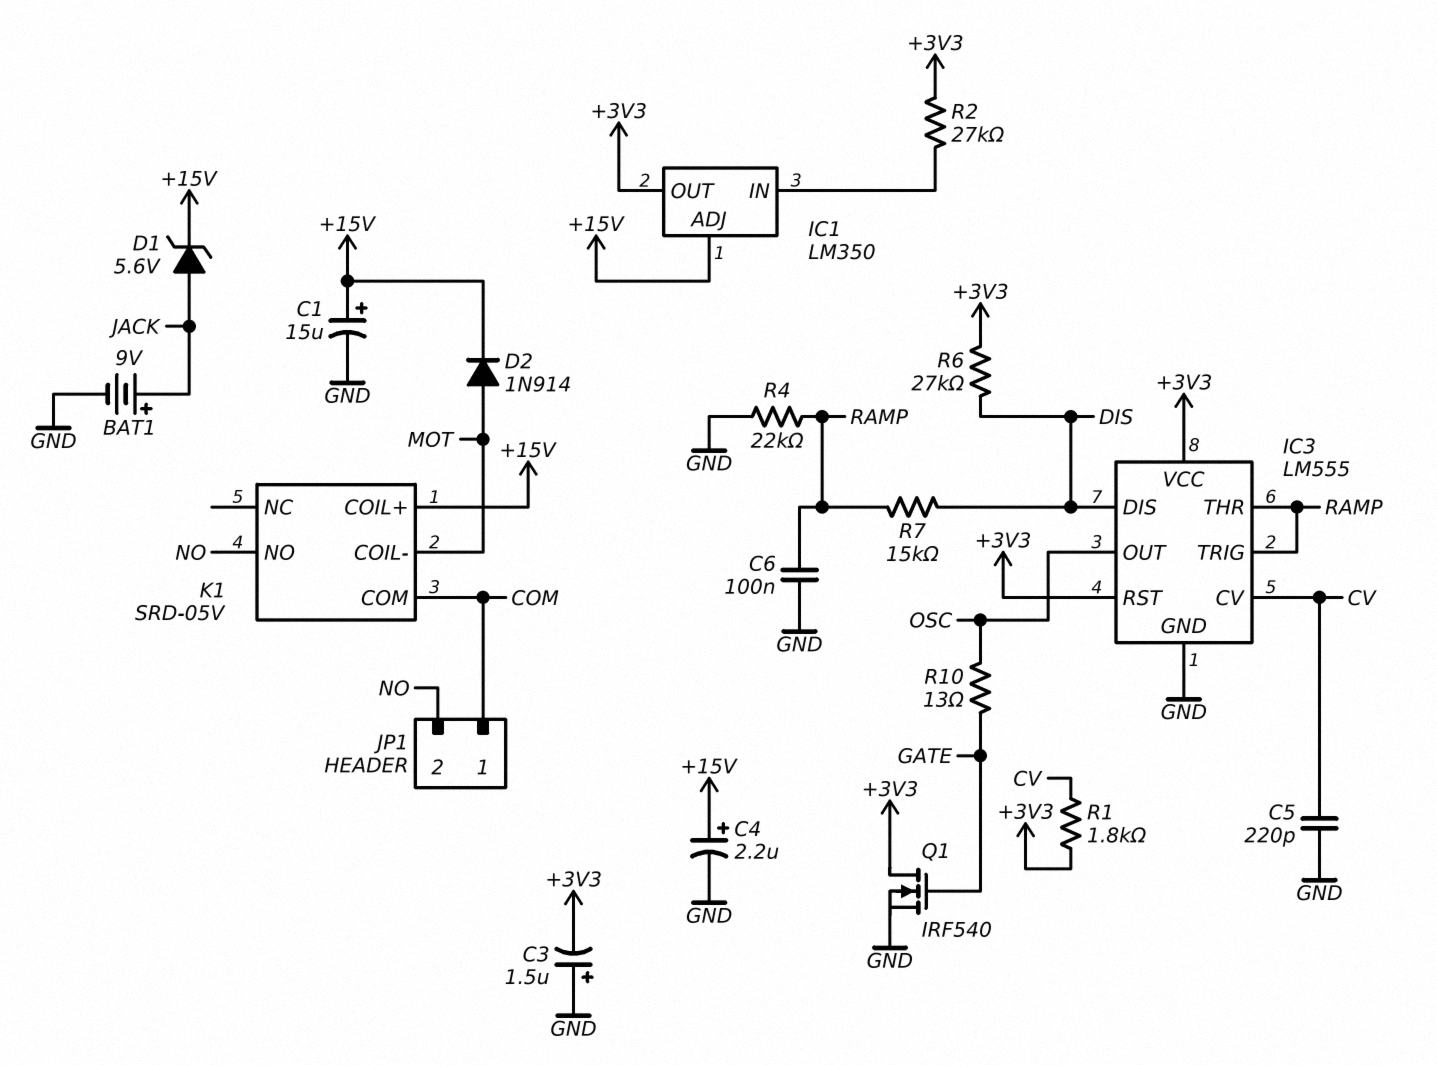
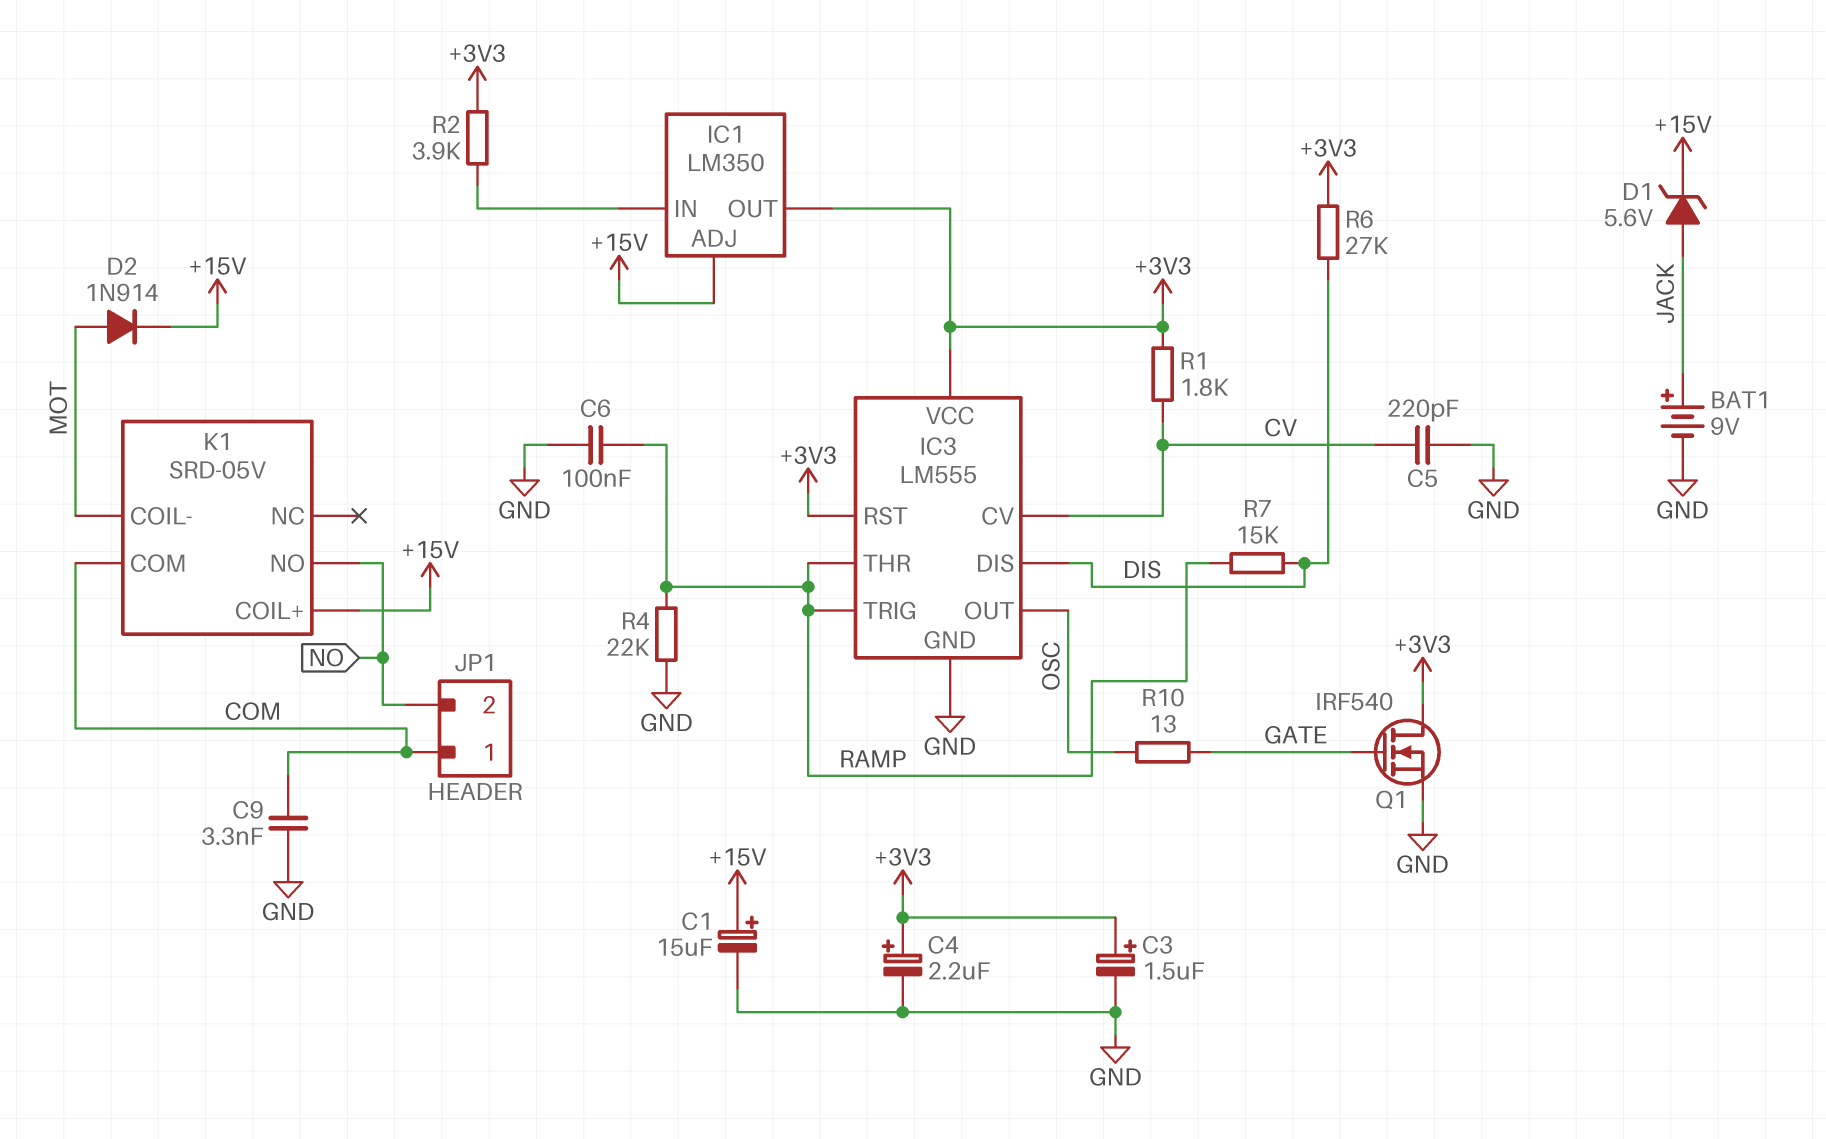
C3: 1.5uF (plus GND, minus +3V3) -> 1.5uF (plus +3V3, minus GND)
C4: 2.2uF (plus +15V, minus GND) -> 2.2uF (plus +3V3, minus GND)
C9: none -> 3.3nF (COM, GND)
R2: 27k (+3V3, IC1/IN) -> 3.9k (+3V3, IC1/IN)

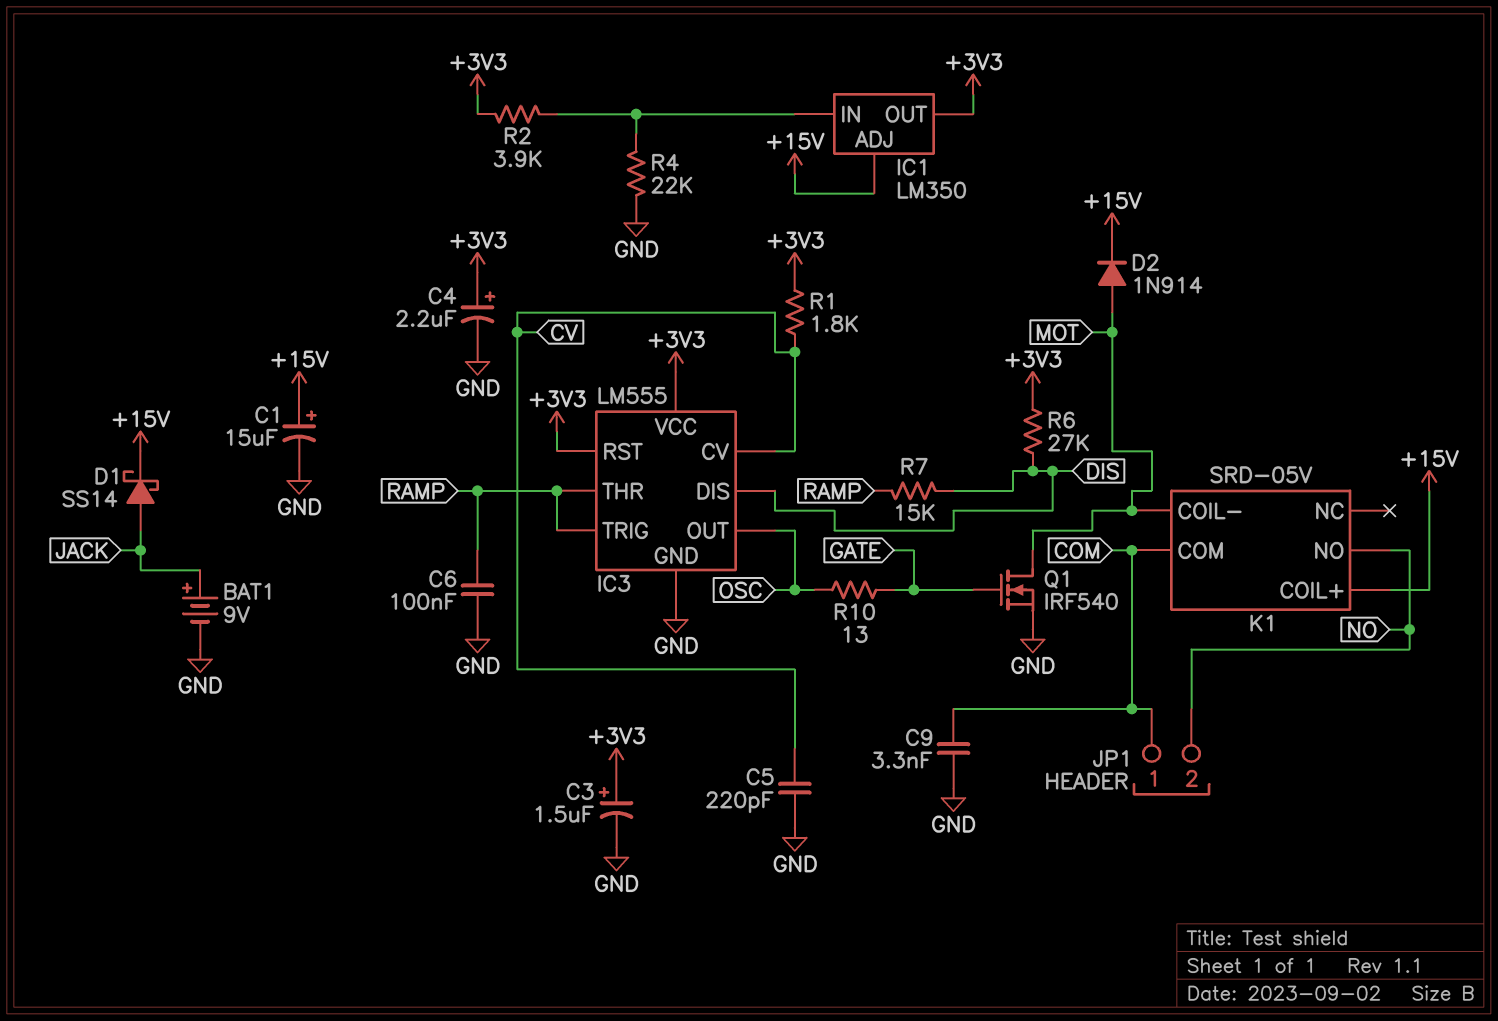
D1: zener 5.6V (A JACK, K +15V) -> schottky SS14 (A JACK, K +15V)
Q1: NMOS IRF540 (G GATE, D +3V3, S GND) -> NMOS IRF540 (G GATE, D MOT, S GND)
R4: 22k (GND, RAMP) -> 22k (GND, IC1/IN)

